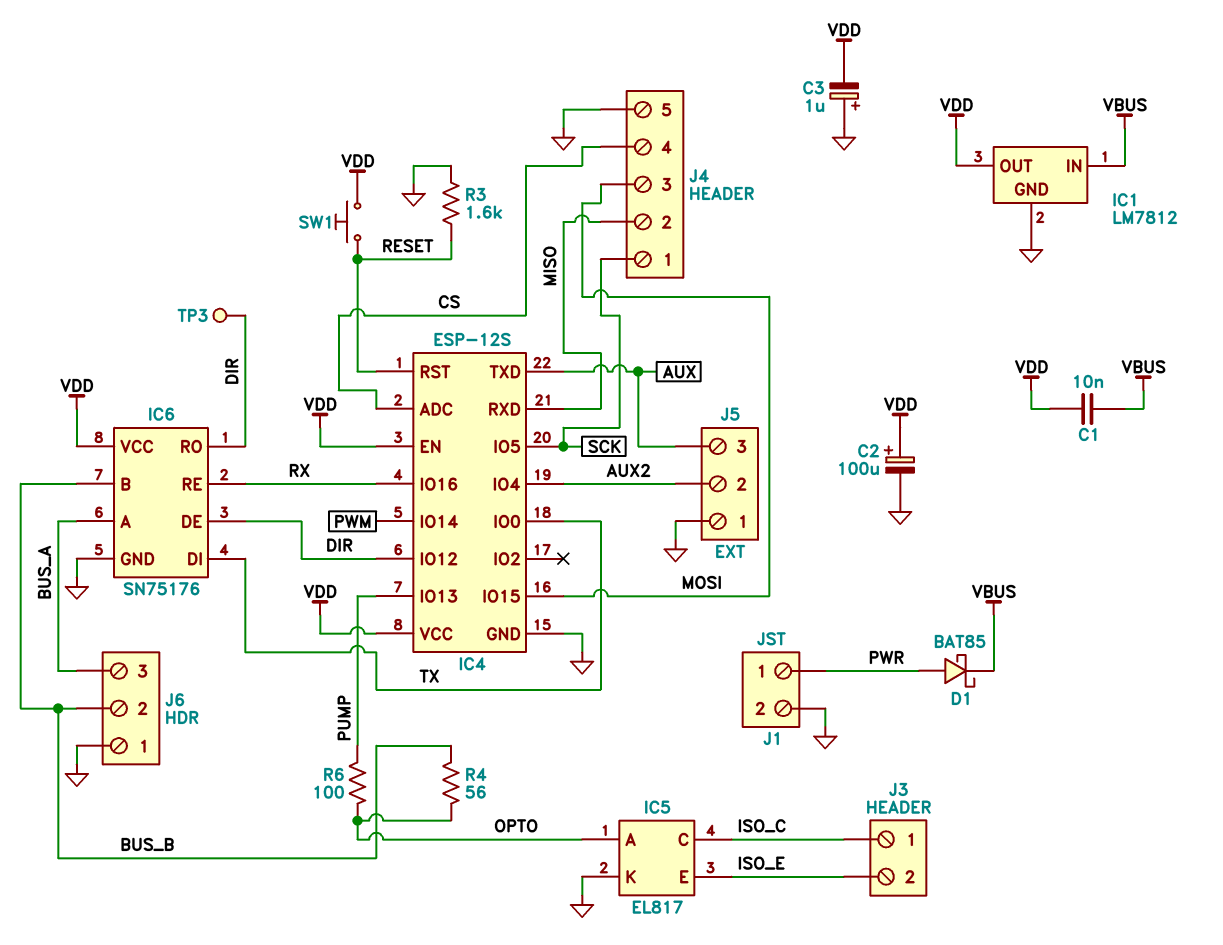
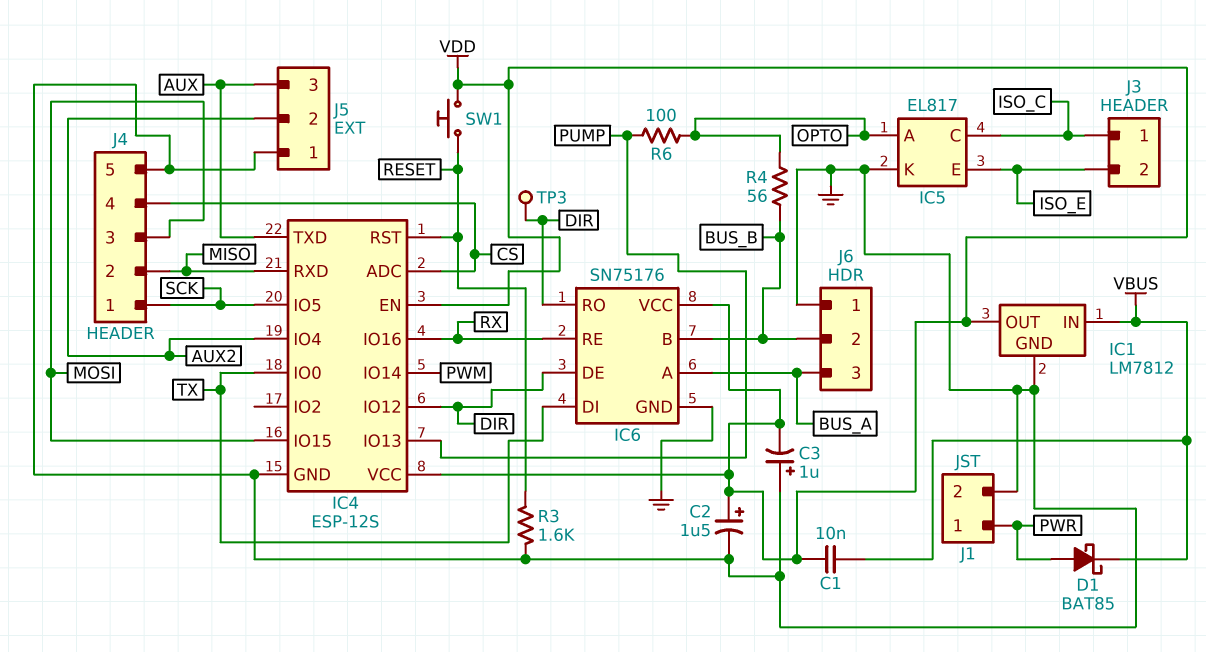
C2: 100uF (plus VDD, minus GND) -> 1.5uF (plus VDD, minus GND)

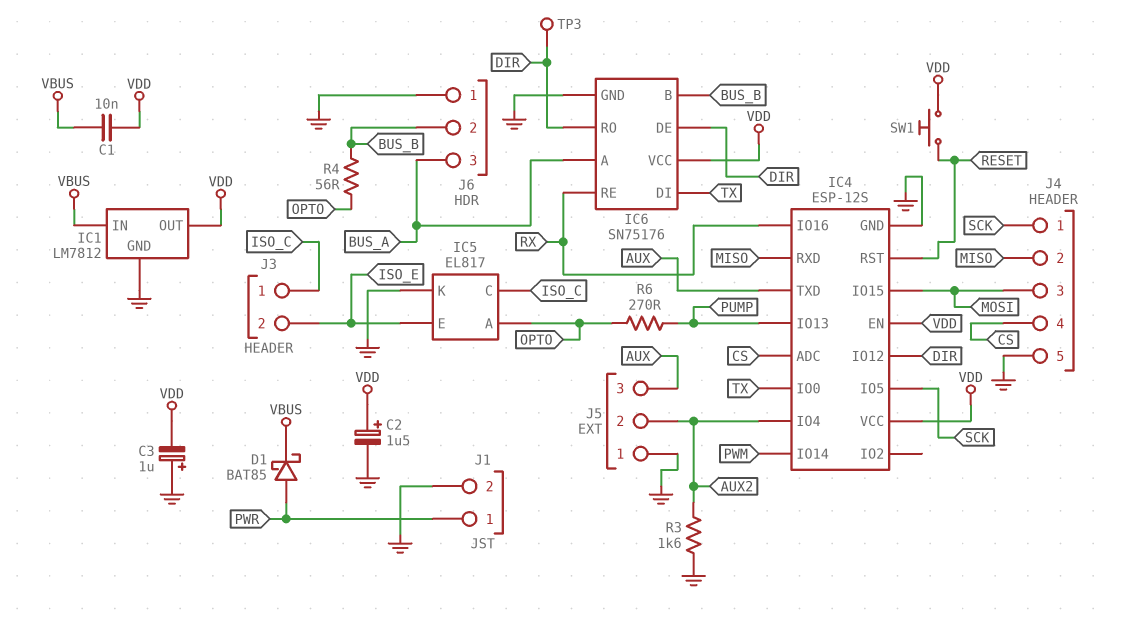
R3: 1.6k (GND, RESET) -> 1.6k (AUX2, GND)
R6: 100 (OPTO, PUMP) -> 270 (OPTO, PUMP)

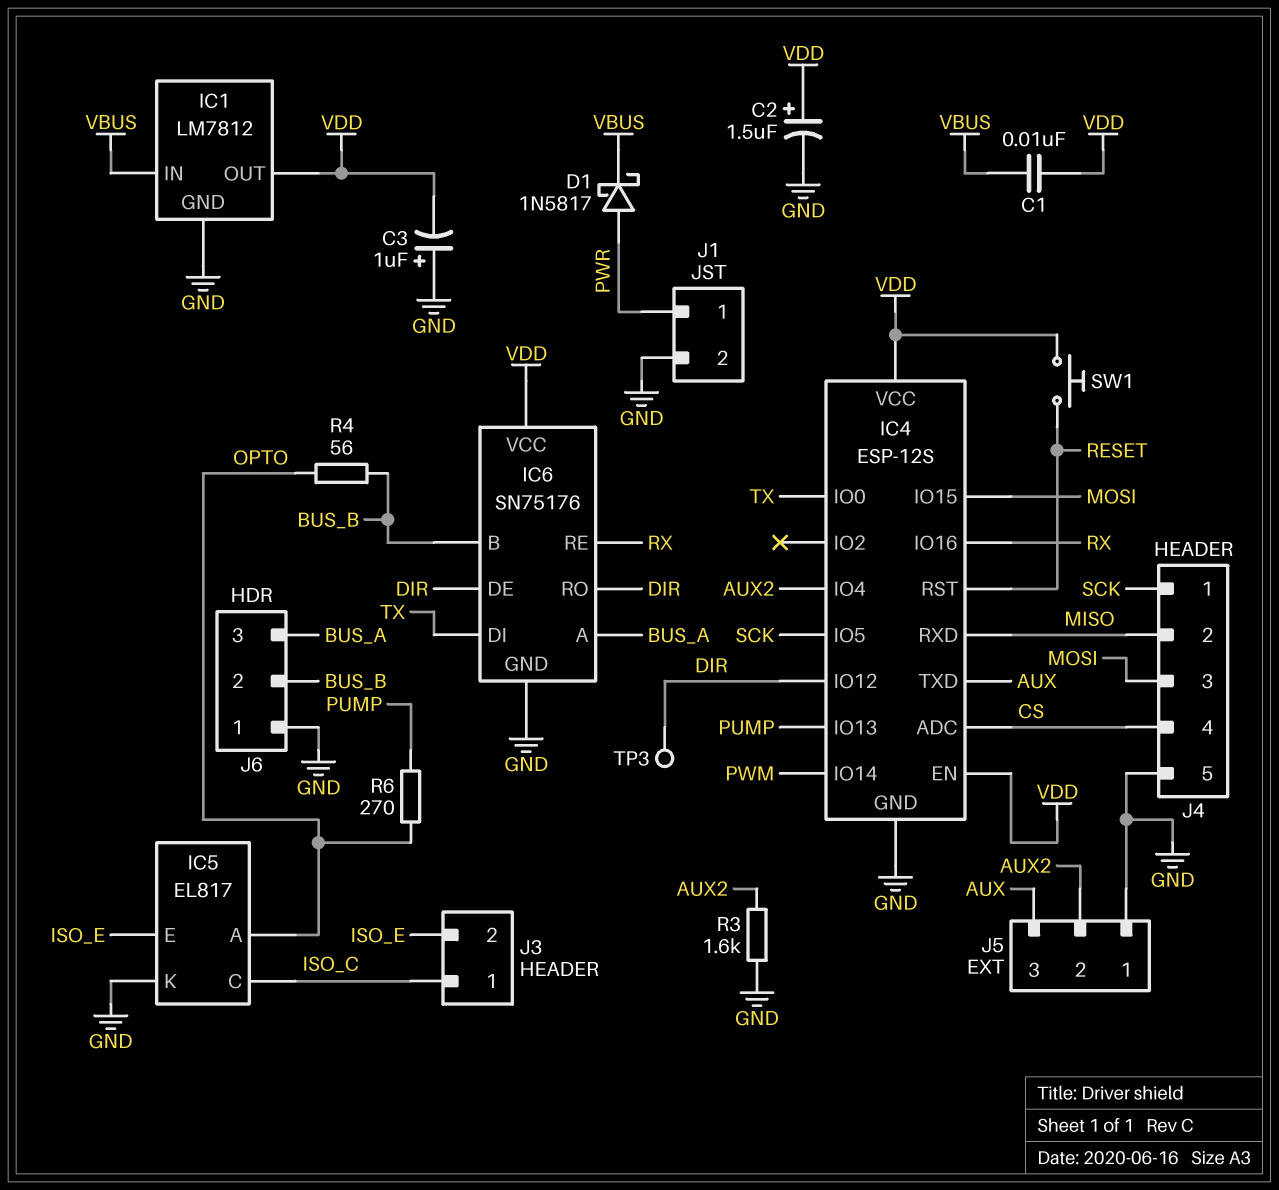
D1: schottky BAT85 (A PWR, K VBUS) -> schottky 1N5817 (A PWR, K VBUS)

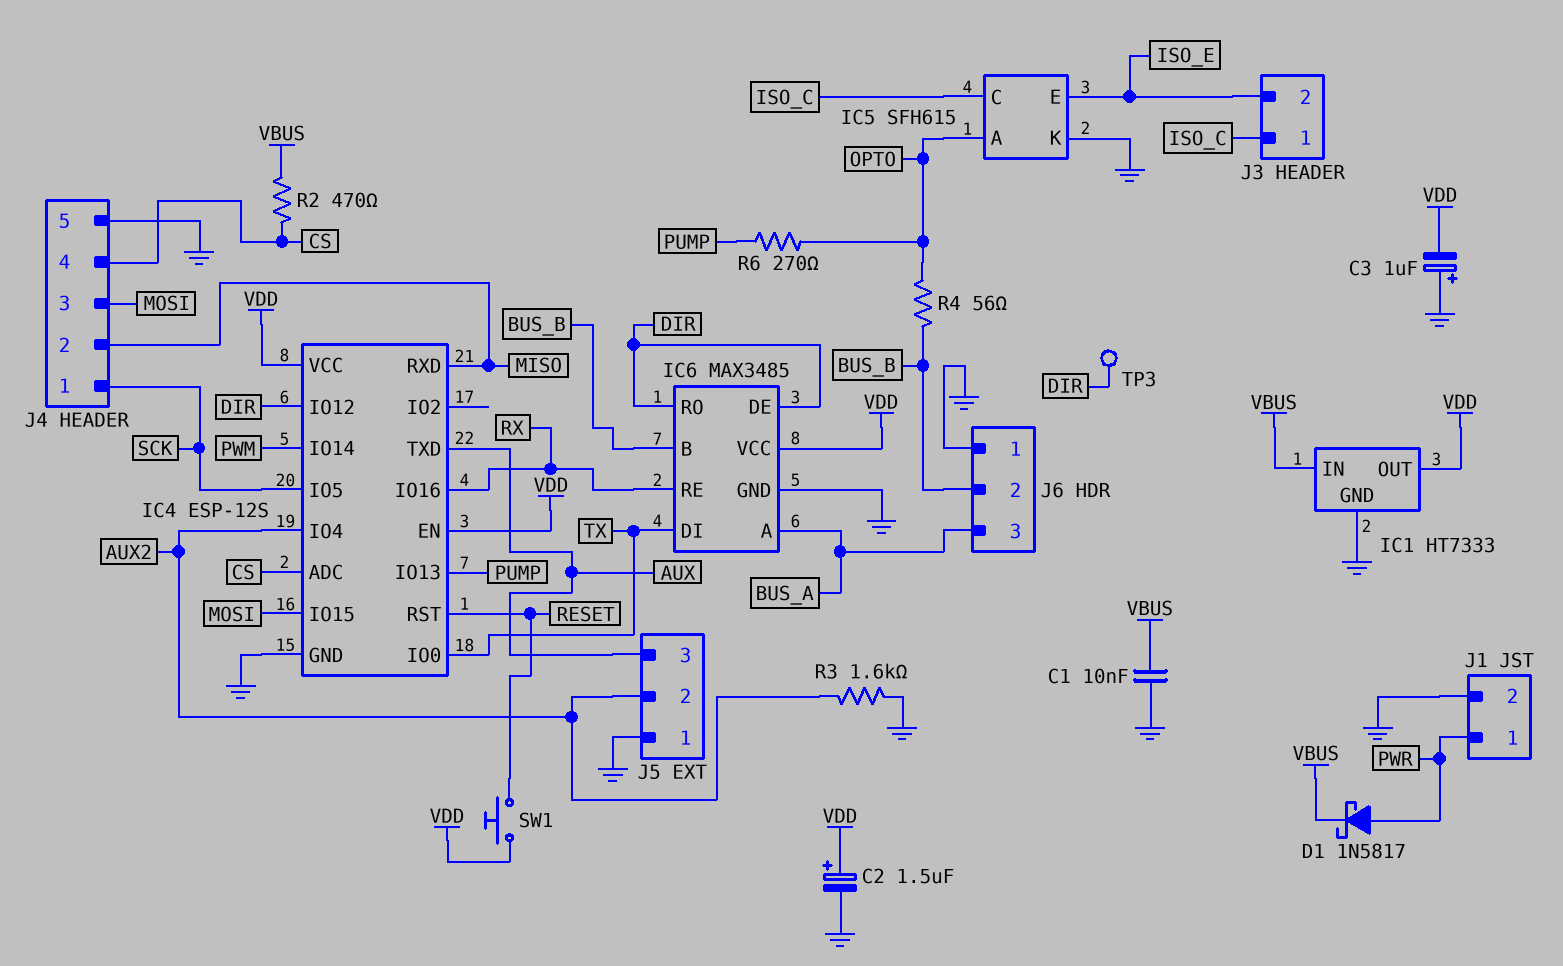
C1: 10nF (VBUS, VDD) -> 10nF (GND, VBUS)
IC1: LM7812 -> HT7333
IC5: EL817 -> SFH615
IC6: SN75176 -> MAX3485
R2: none -> 470 (CS, VBUS)

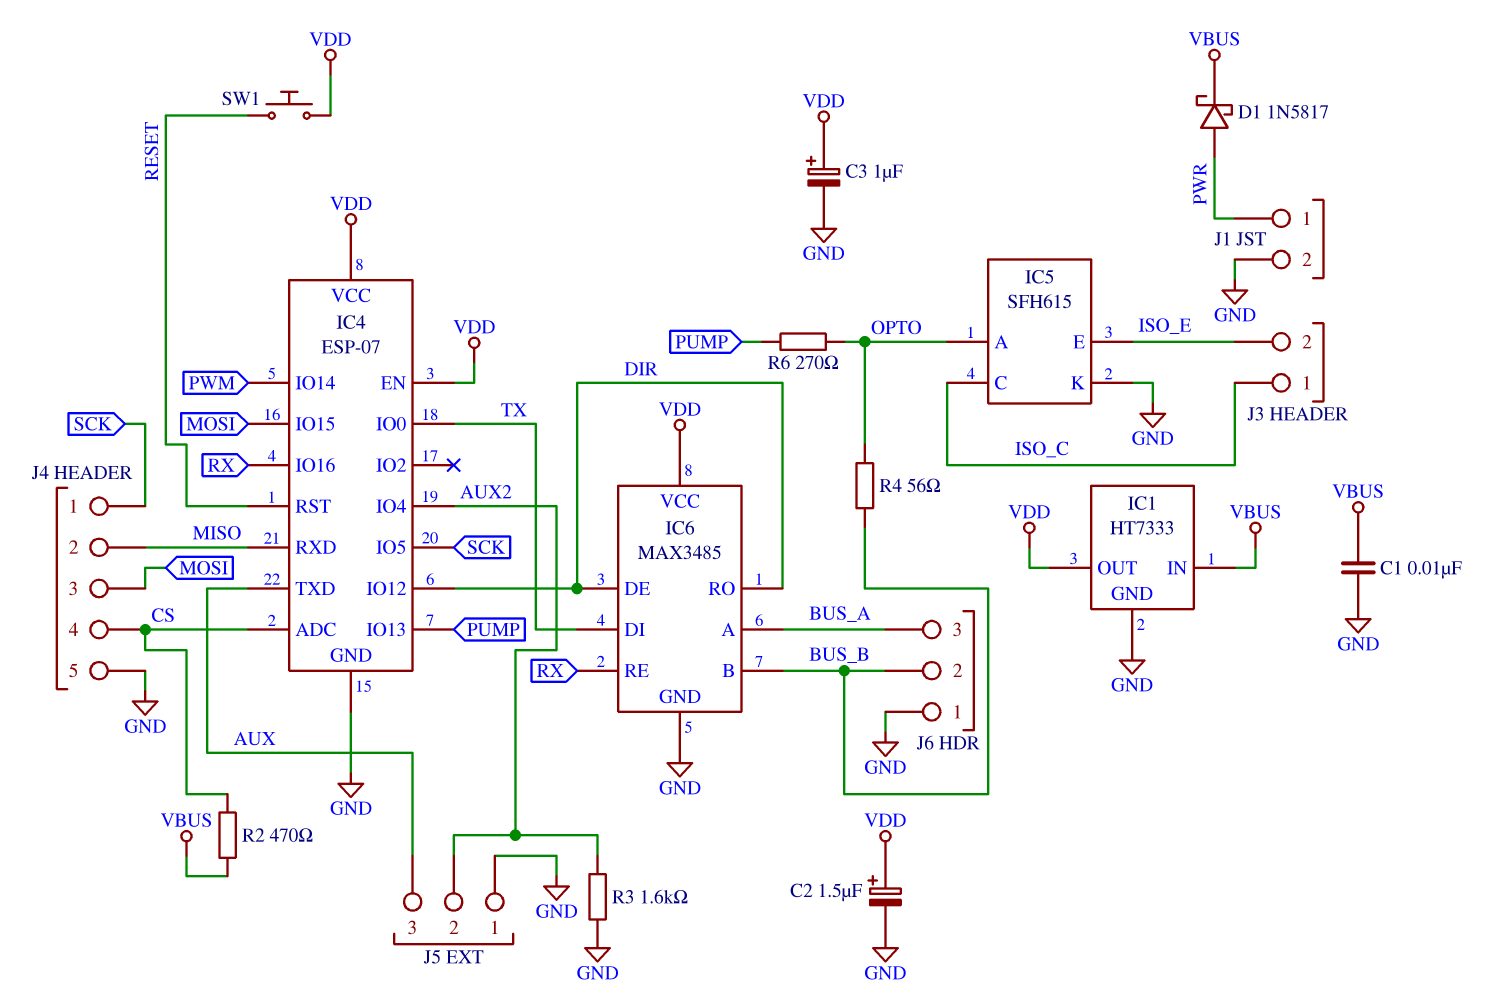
C3: 1uF (plus GND, minus VDD) -> 1uF (plus VDD, minus GND)
IC4: ESP-12S -> ESP-07
TP3: test point (DIR) -> none

